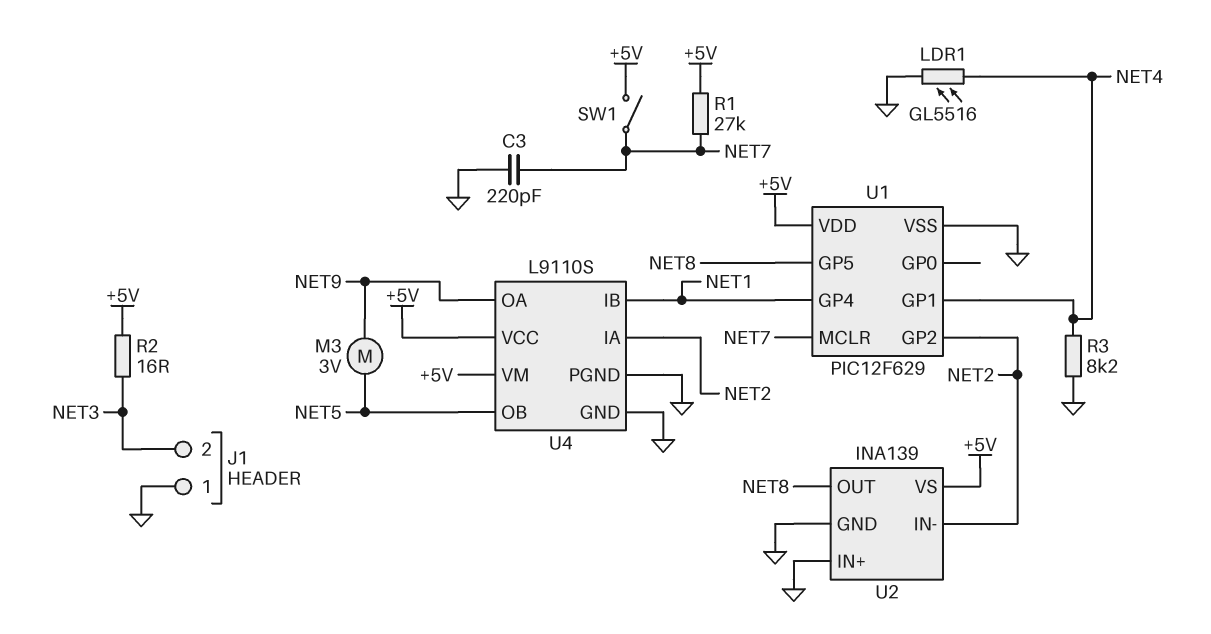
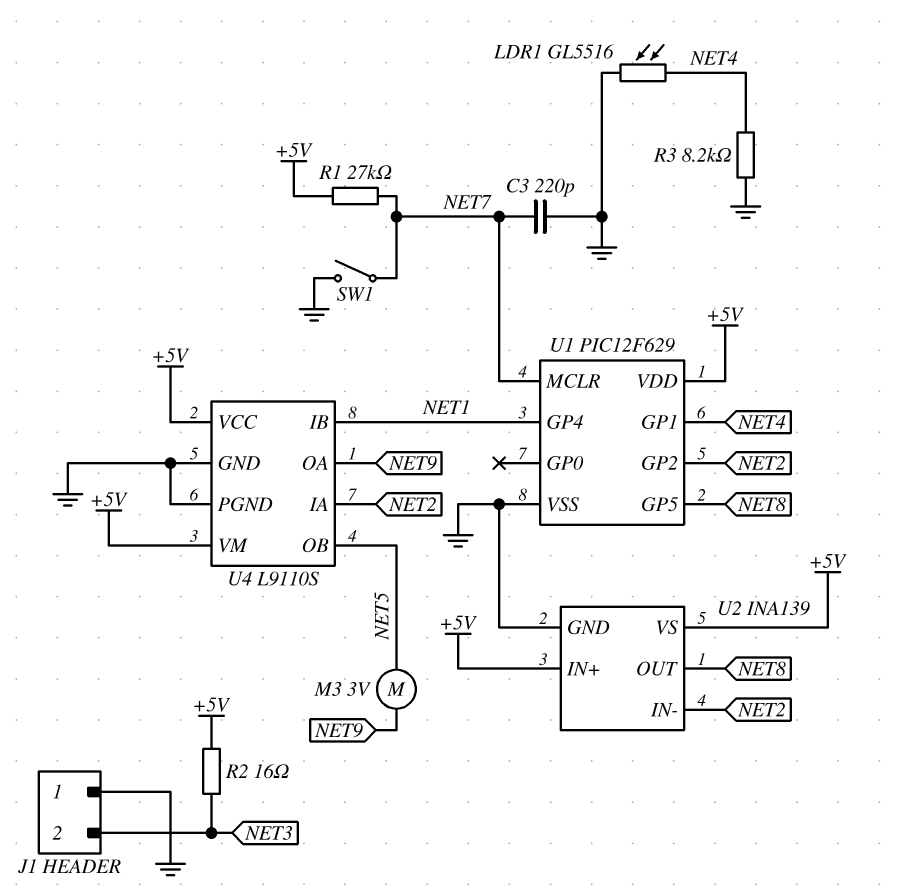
SW1: switch (+5V, NET7) -> switch (GND, NET7)
U2 pin IN+: GND -> +5V

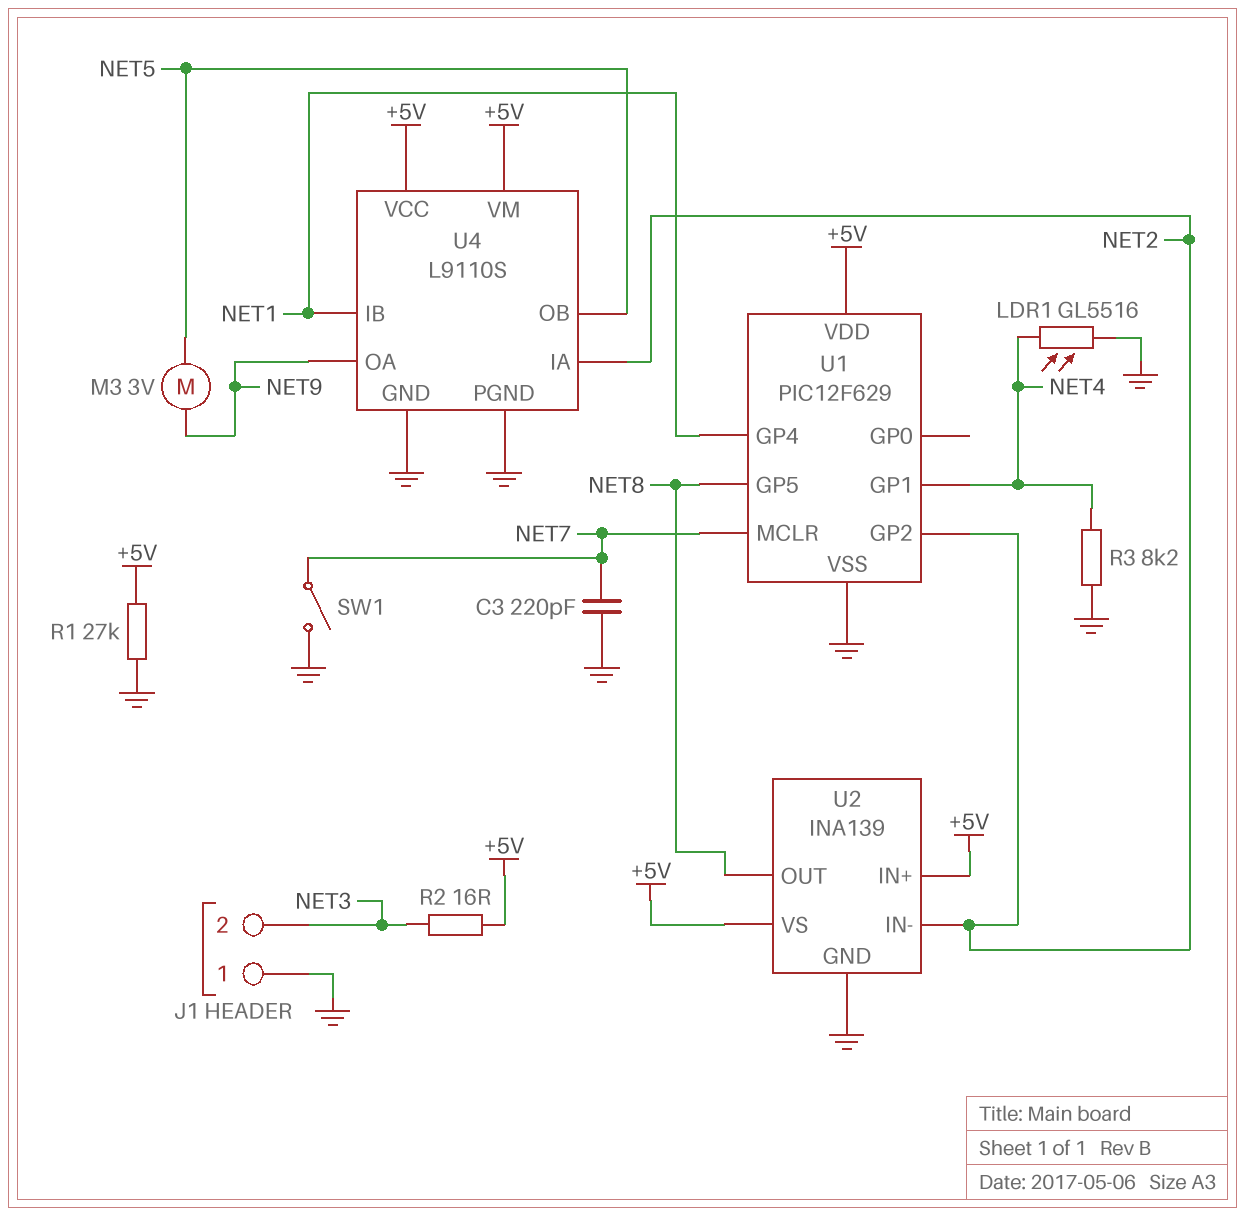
R1: 27k (+5V, NET7) -> 27k (+5V, GND)

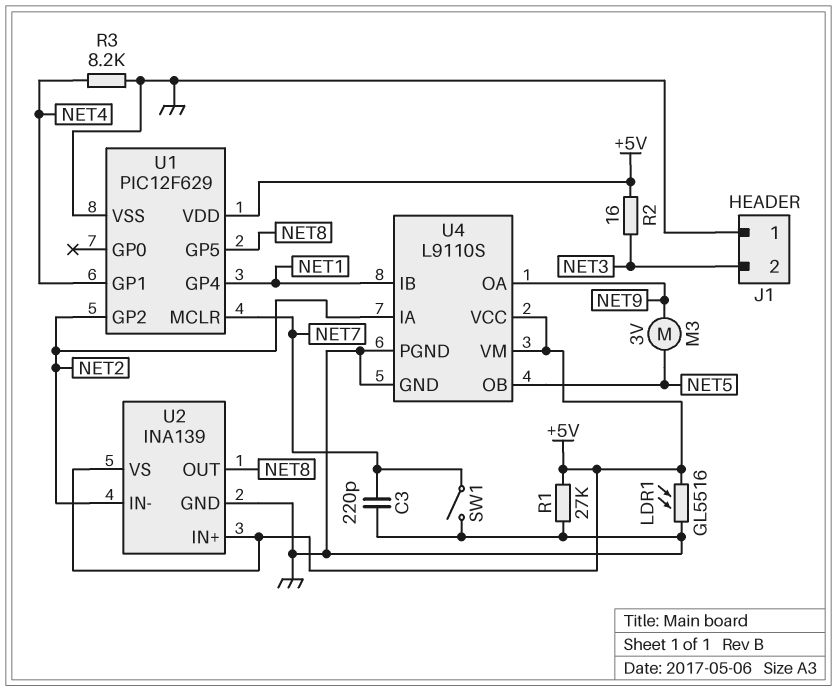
LDR1: GL5516 (GND, NET4) -> GL5516 (+5V, GND)

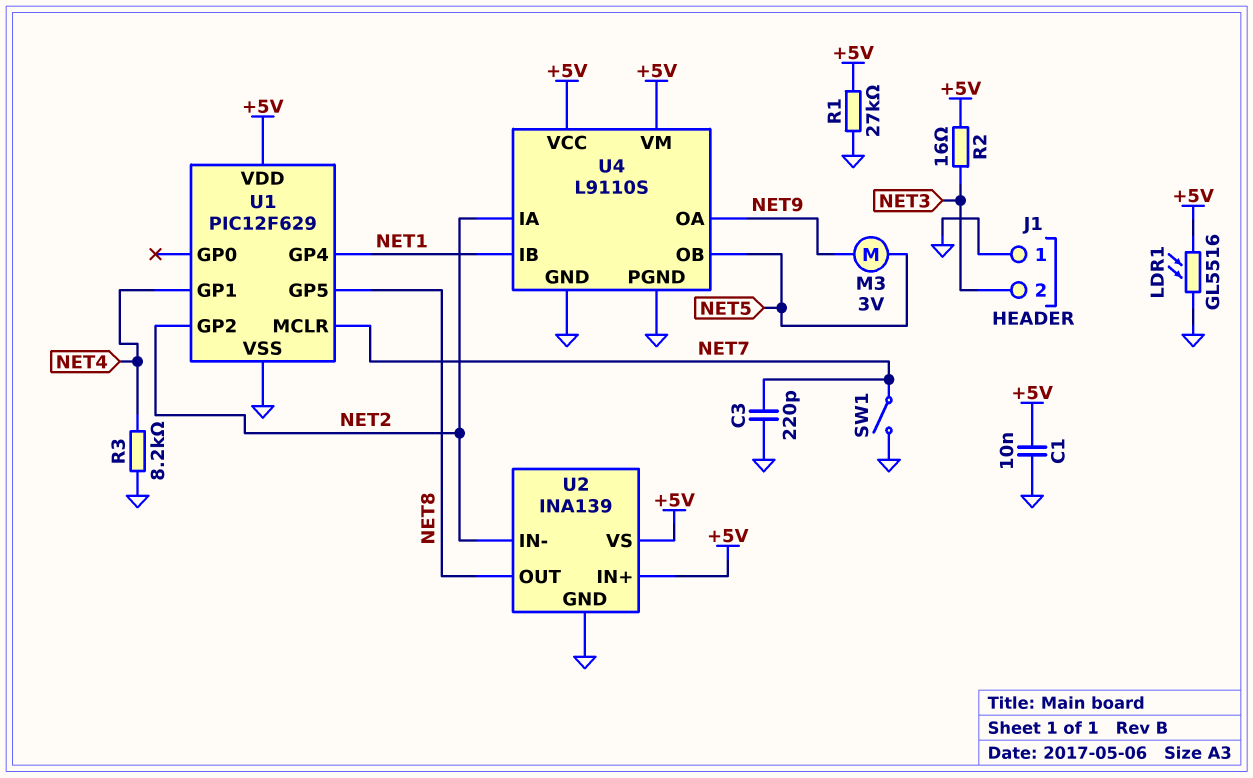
C1: none -> 10nF (+5V, GND)

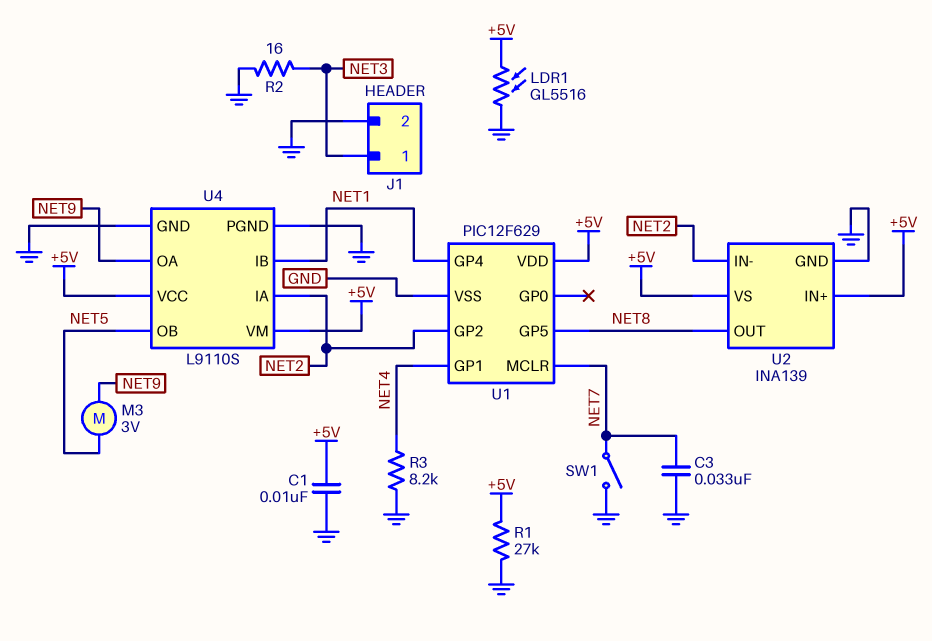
C3: 220pF (GND, NET7) -> 33nF (GND, NET7)
J1 pin 1: GND -> NET3
J1 pin 2: NET3 -> GND
R2: 16 (+5V, NET3) -> 16 (GND, NET3)

